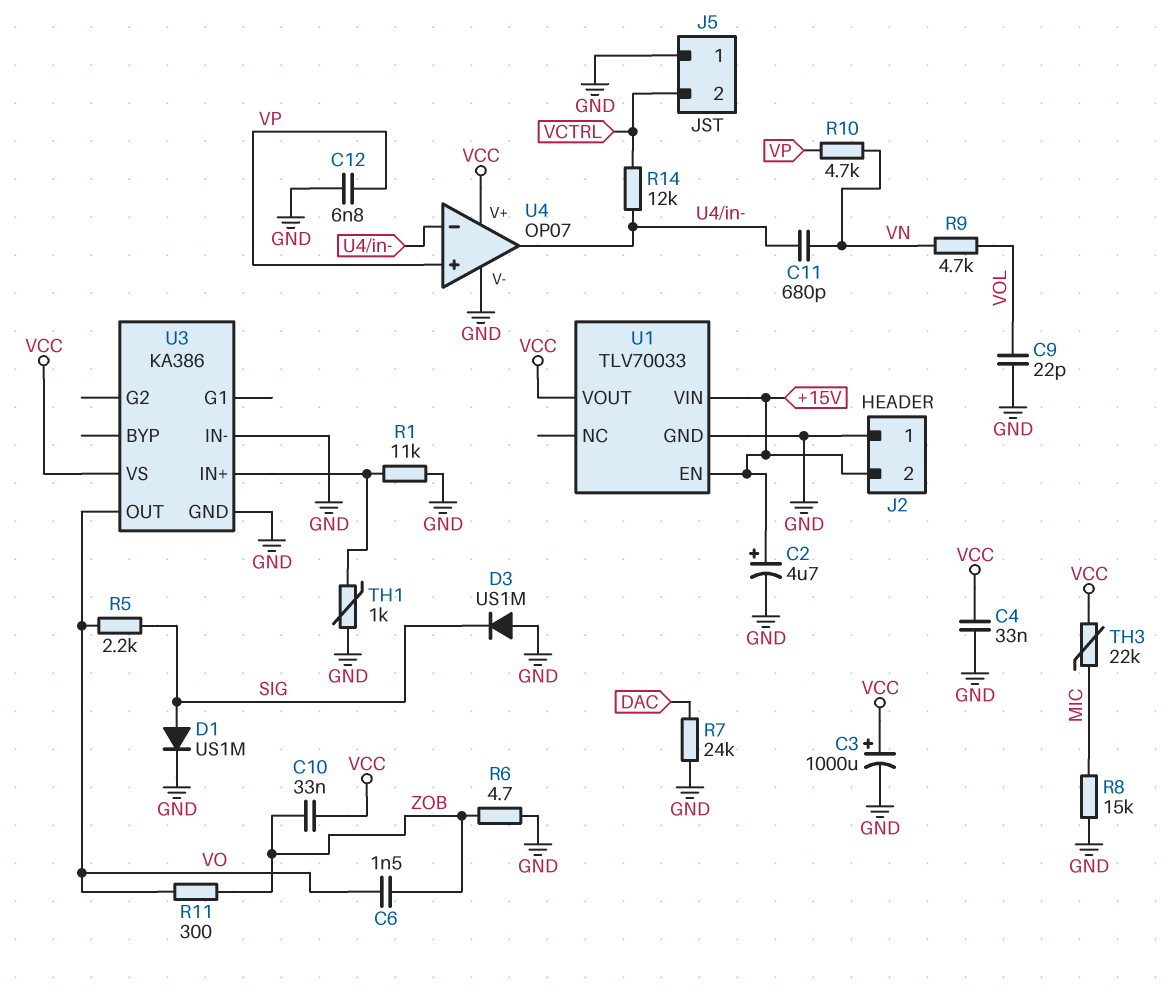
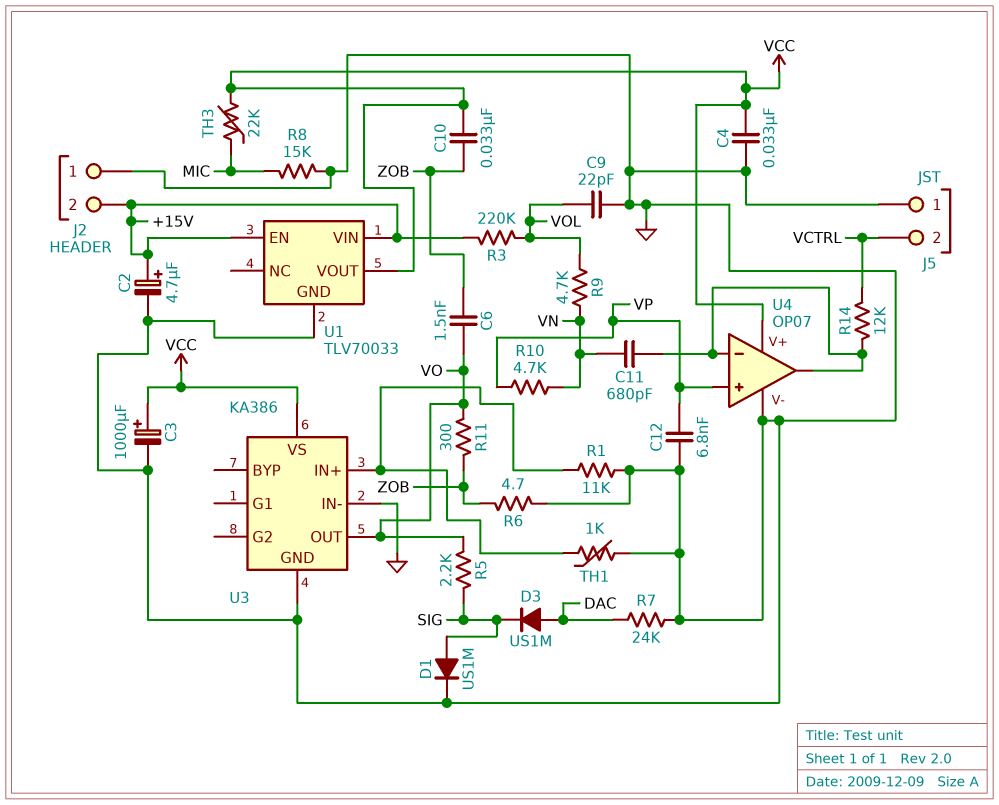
D3: diode US1M (A GND, K SIG) -> diode US1M (A DAC, K SIG)
R3: none -> 220k (+15V, VOL)

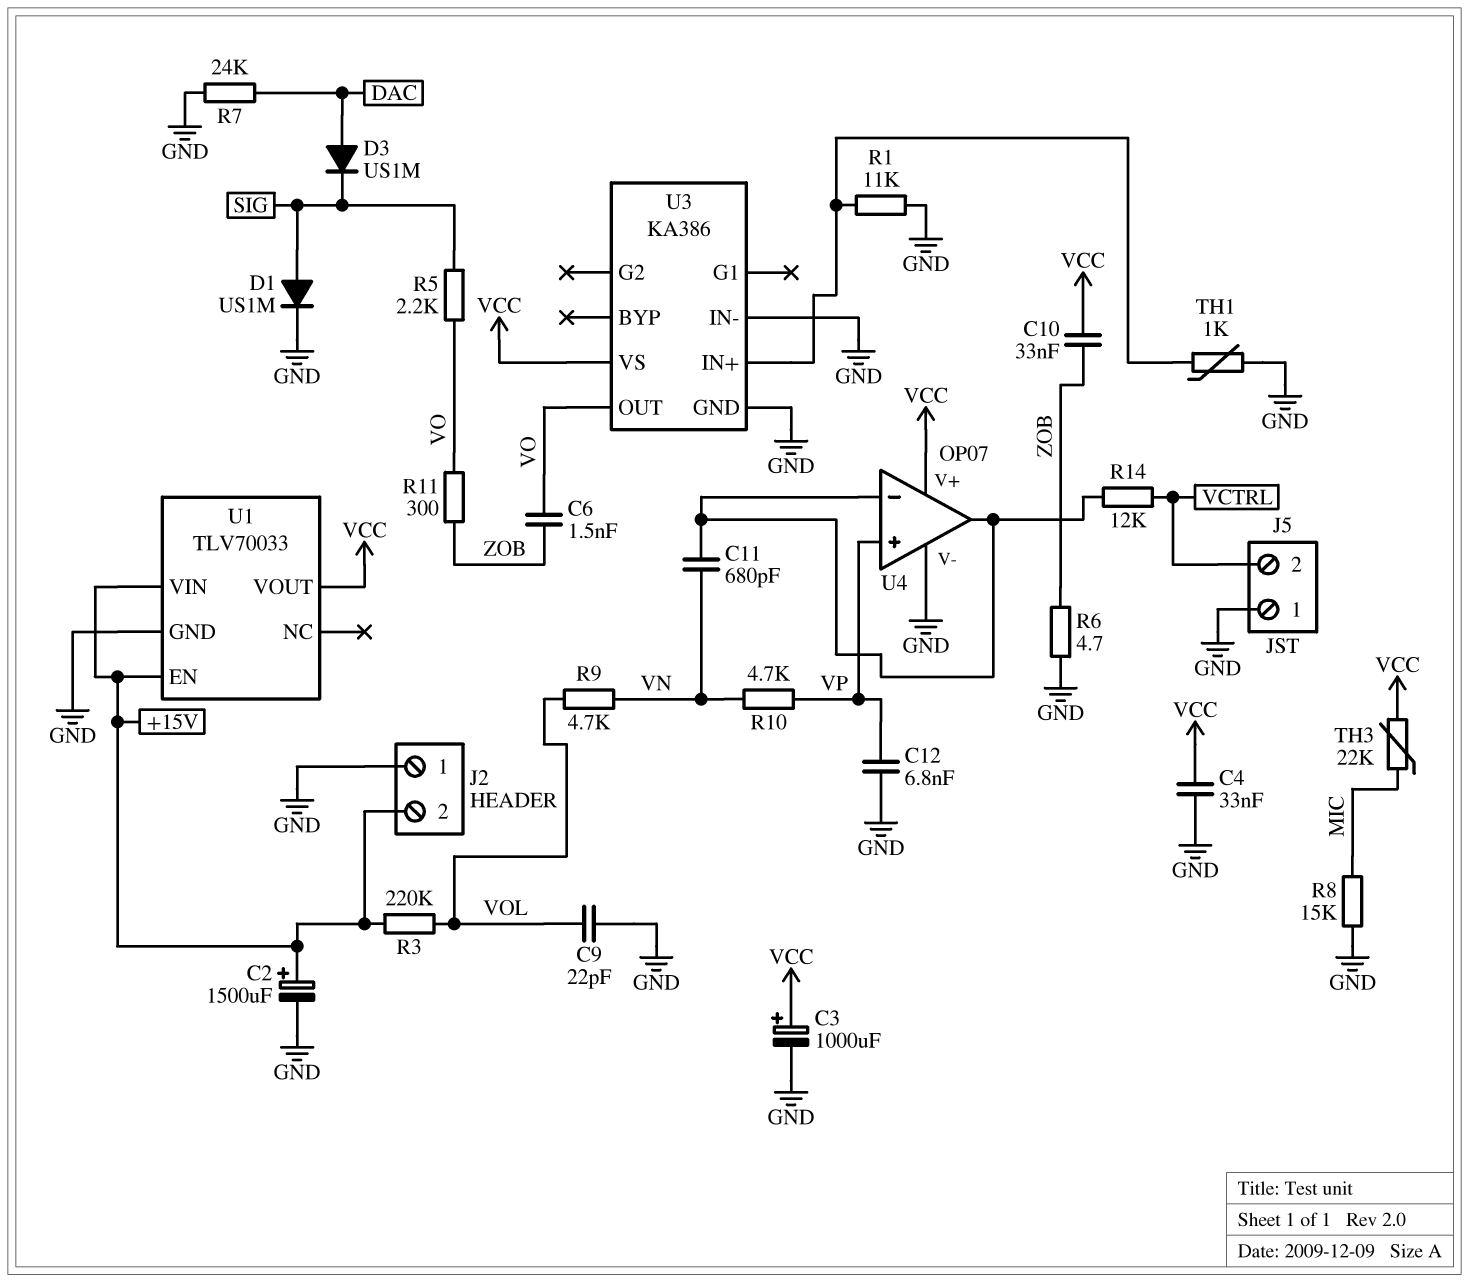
C2: 4.7uF (plus +15V, minus GND) -> 1500uF (plus +15V, minus GND)

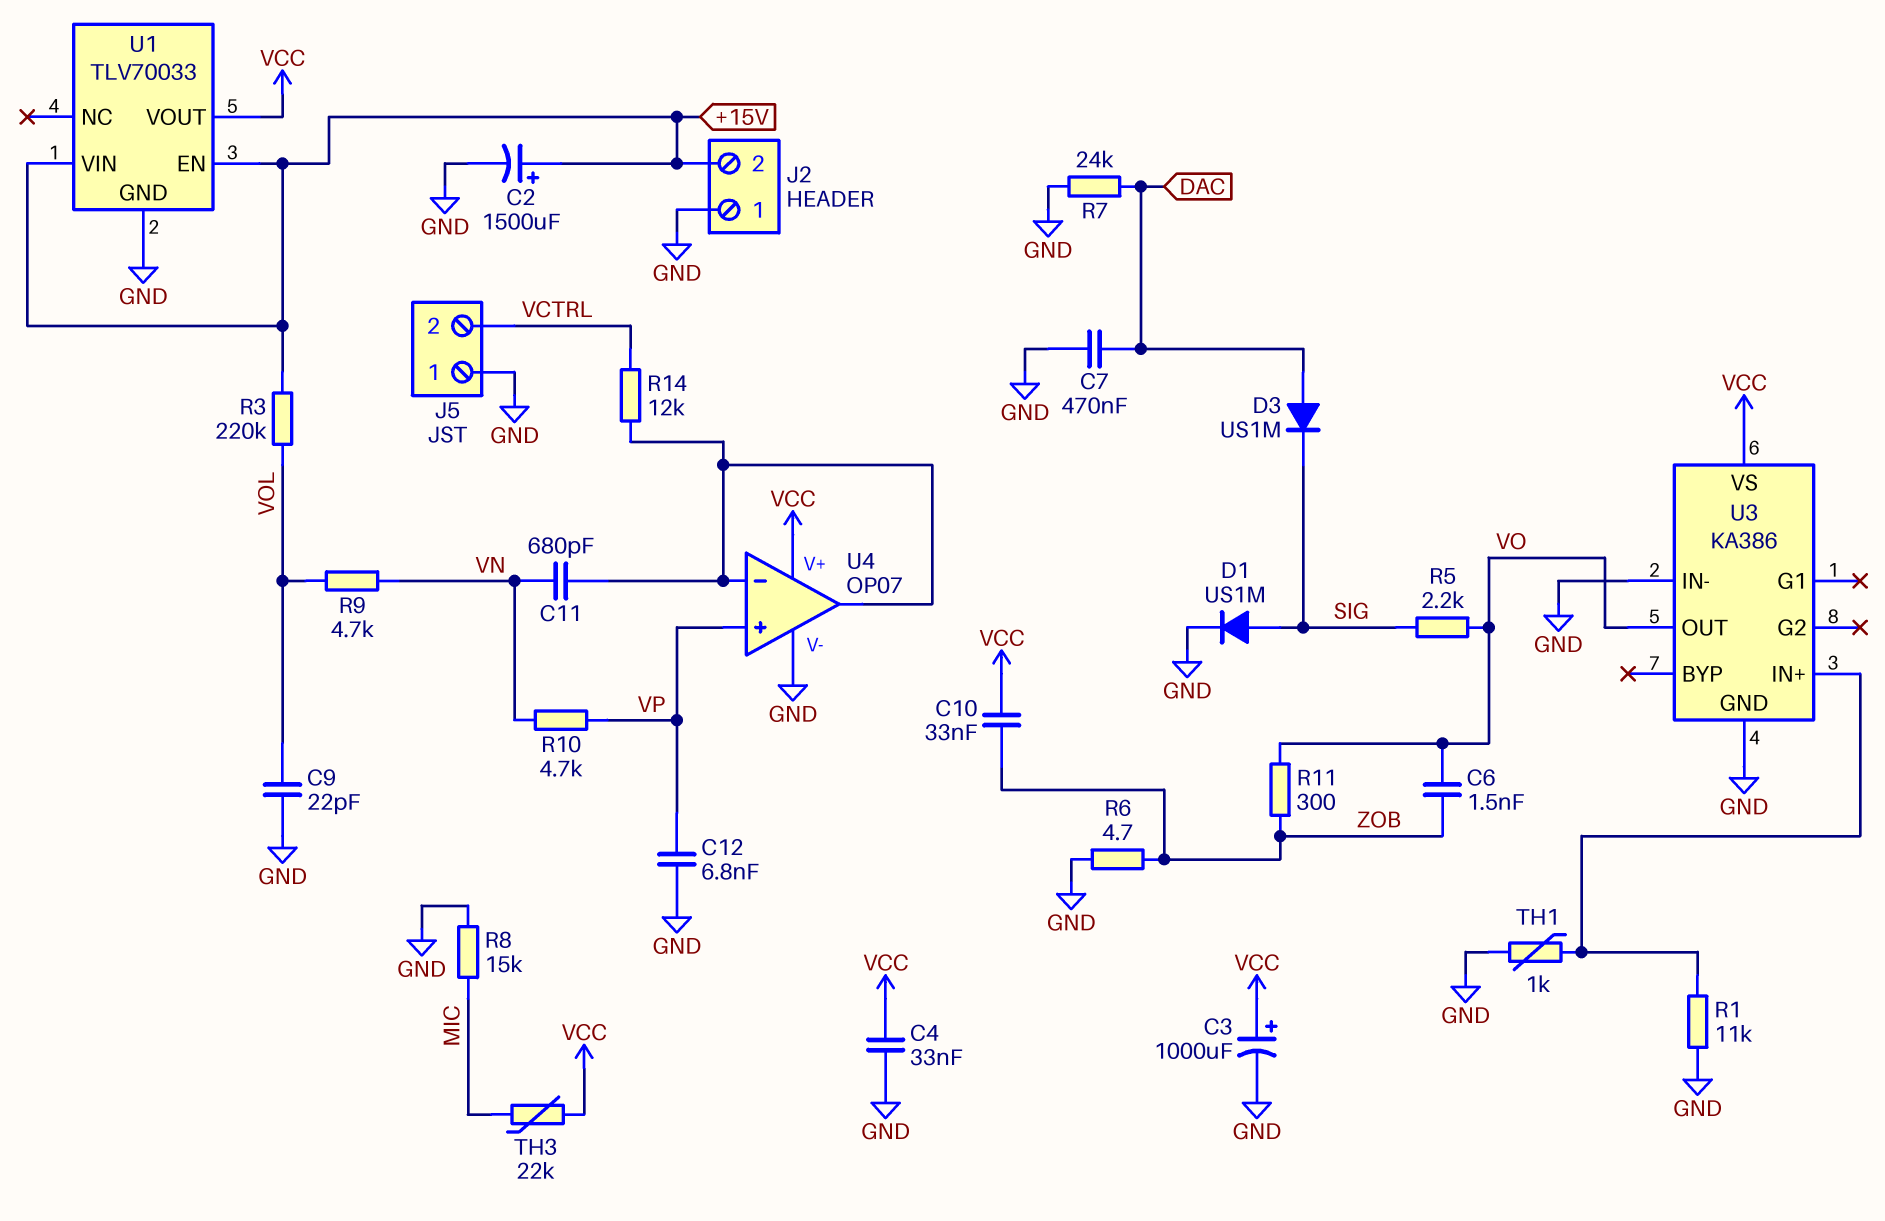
C7: none -> 470nF (DAC, GND)

